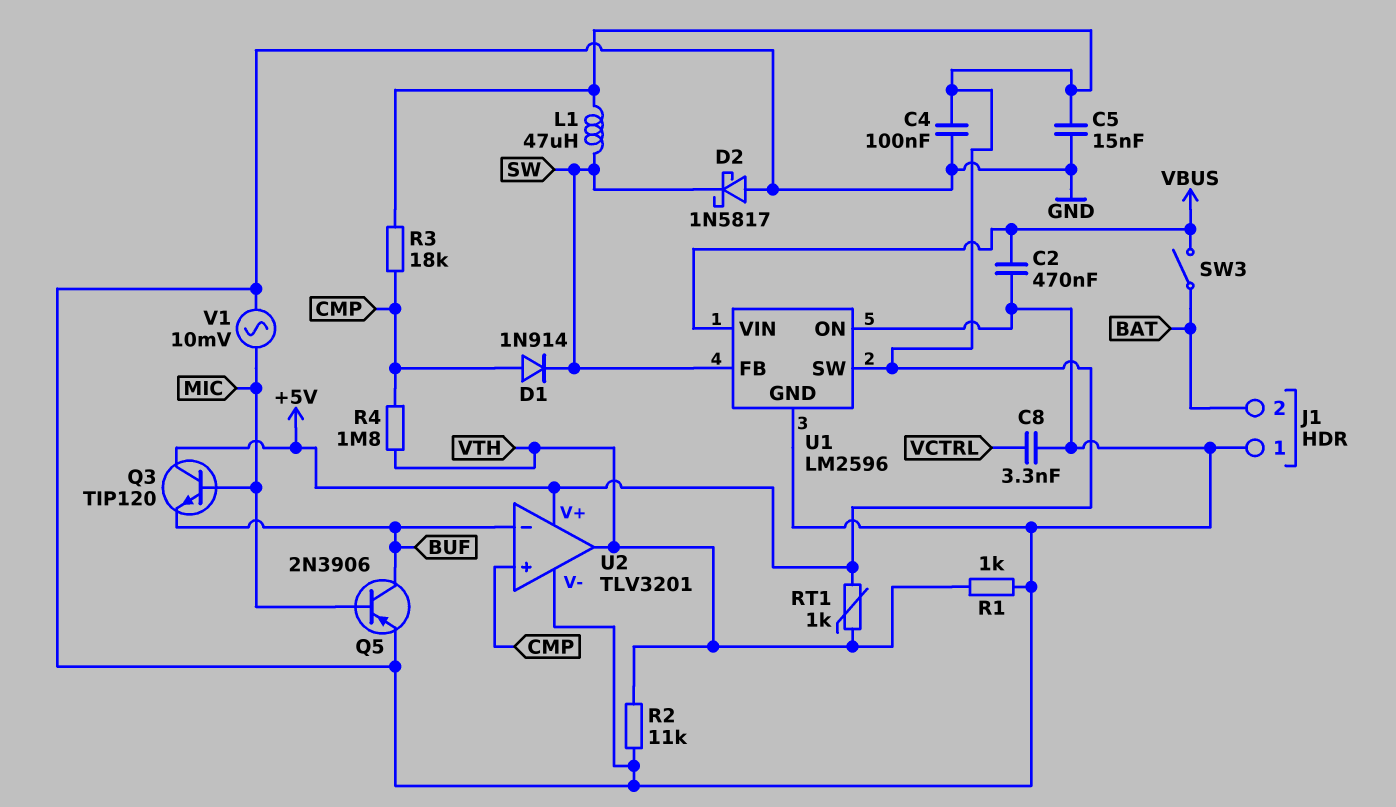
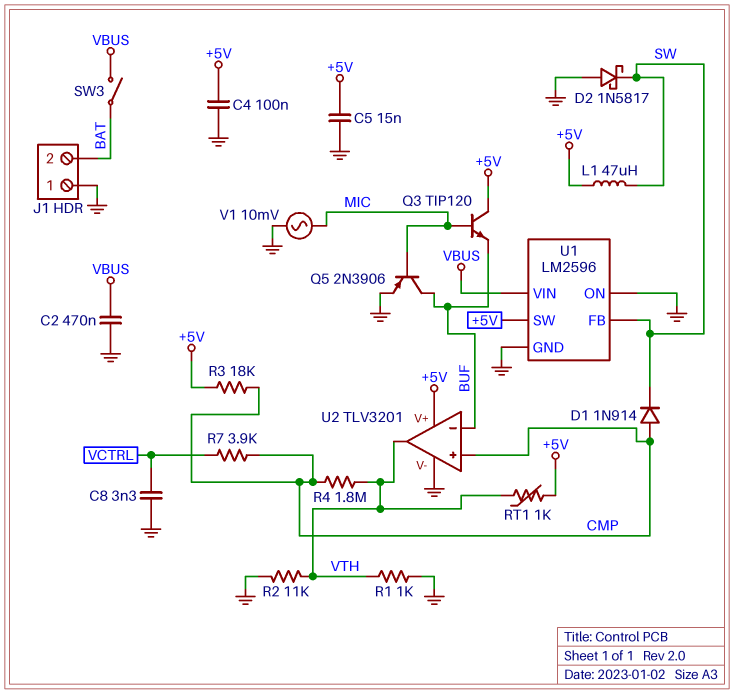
R7: none -> 3.9k (CMP, VCTRL)

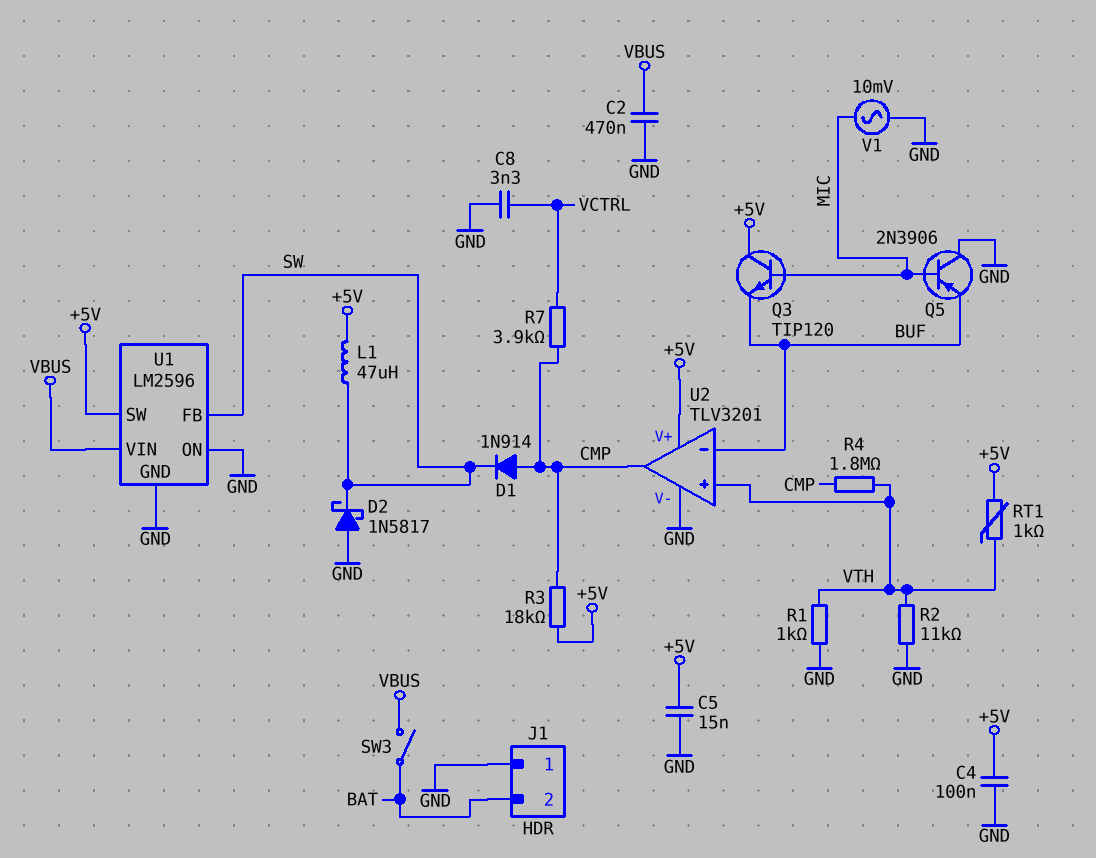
Q5: PNP 2N3906 (B MIC, C BUF, E GND) -> PNP 2N3906 (B MIC, C GND, E BUF)
U2 pin in+: CMP -> VTH
U2 pin out: VTH -> CMP

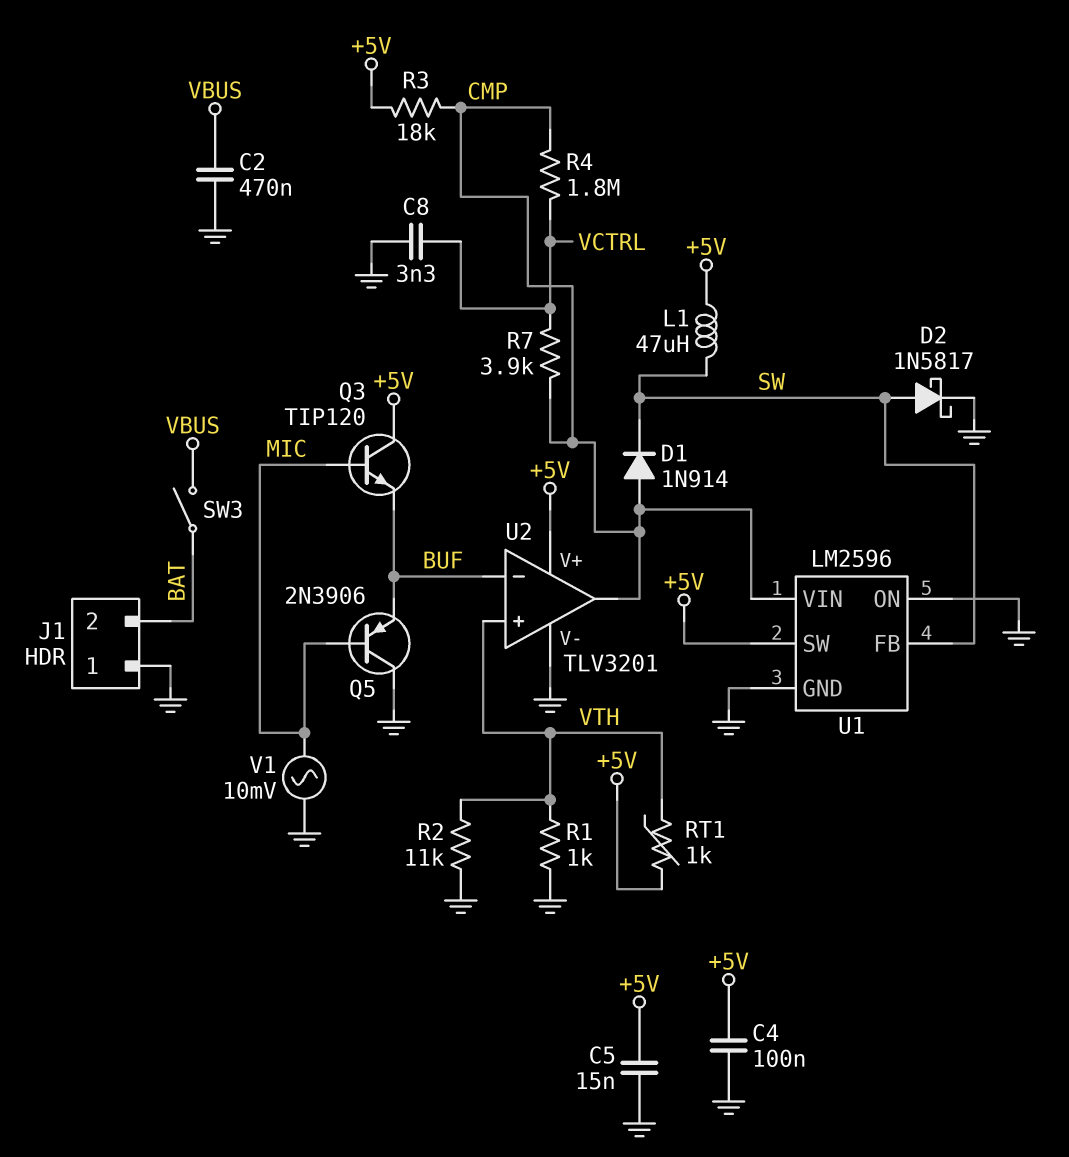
D2: schottky 1N5817 (A GND, K SW) -> schottky 1N5817 (A SW, K GND)
R4: 1.8M (CMP, VTH) -> 1.8M (CMP, VCTRL)
U1 pin VIN: VBUS -> CMP

